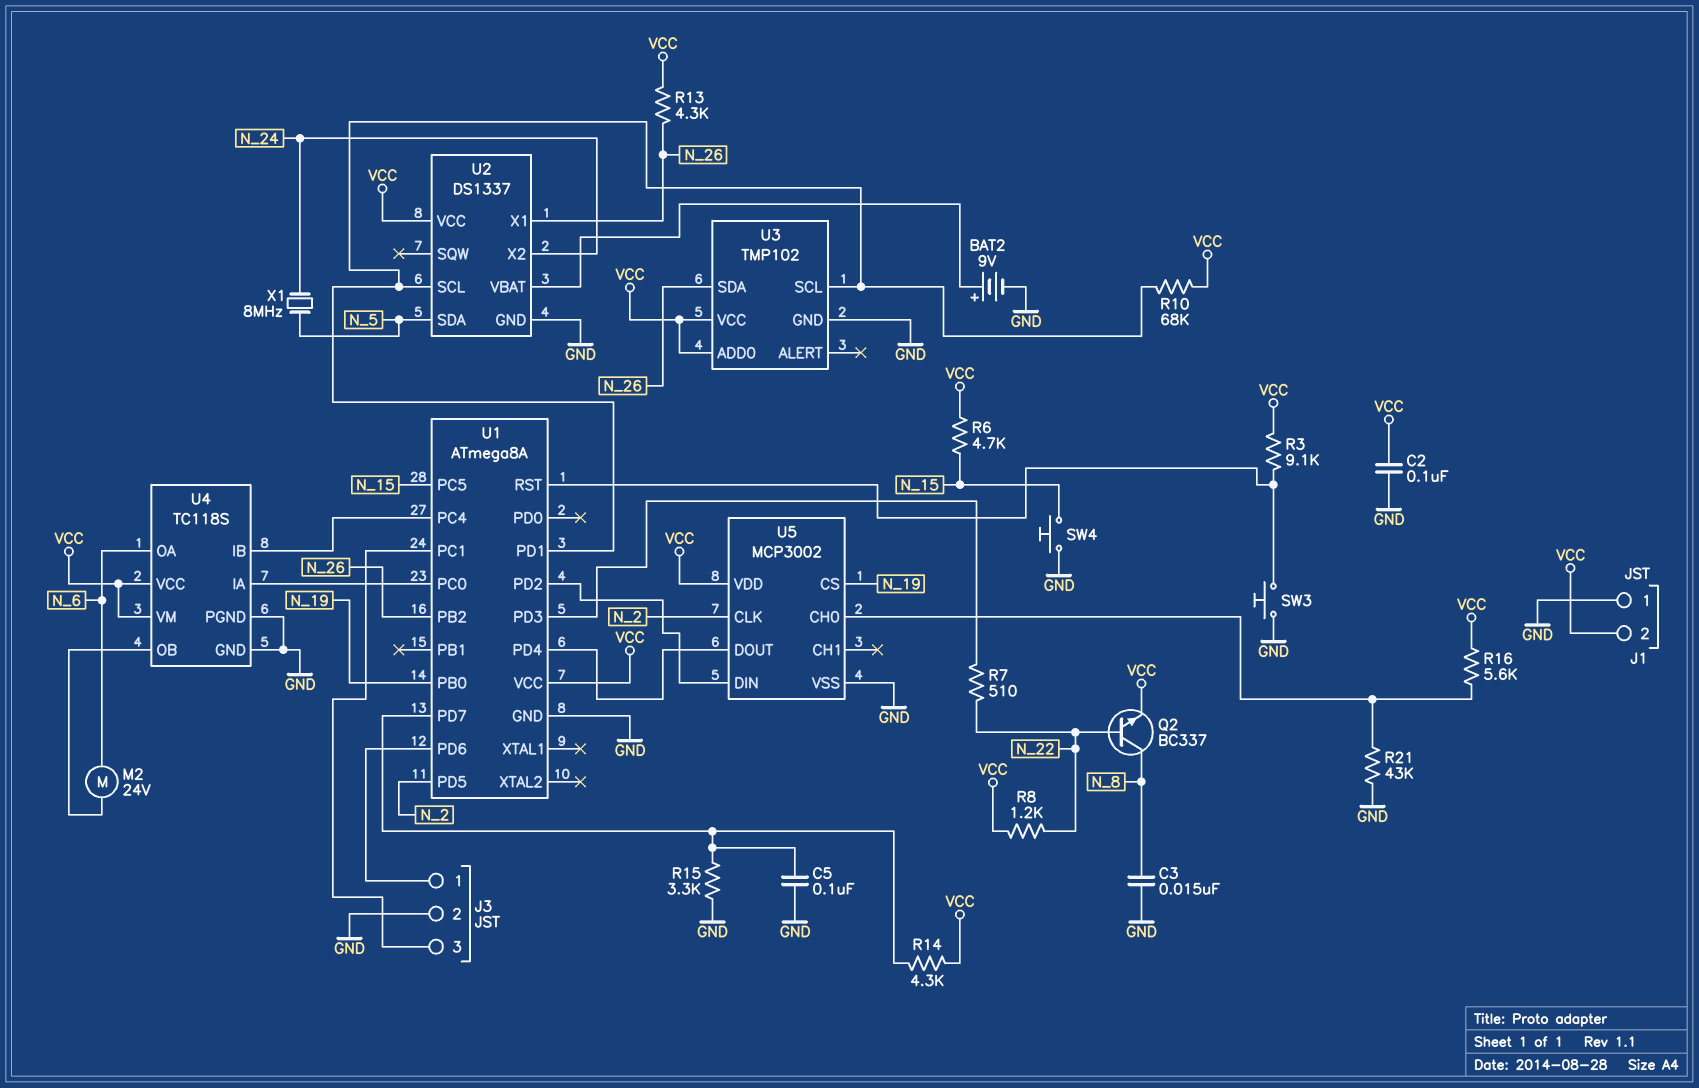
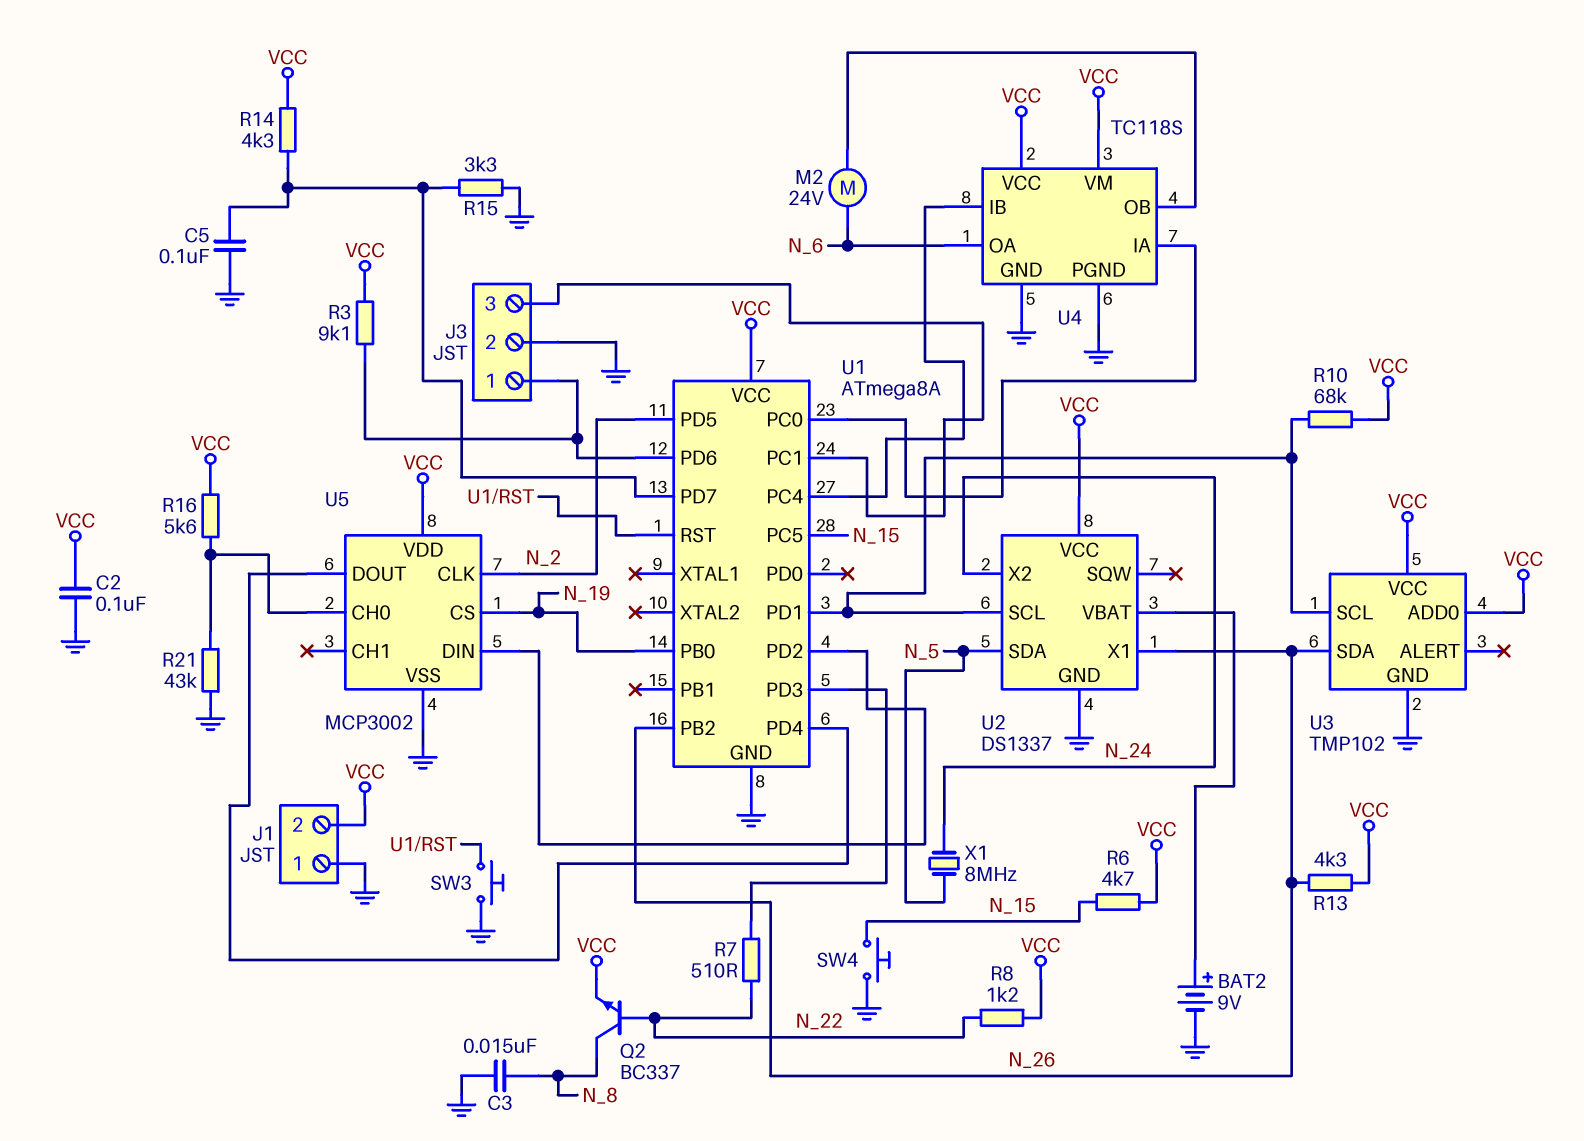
R3: 9.1k (U1/RST, VCC) -> 9.1k (J3/1, VCC)

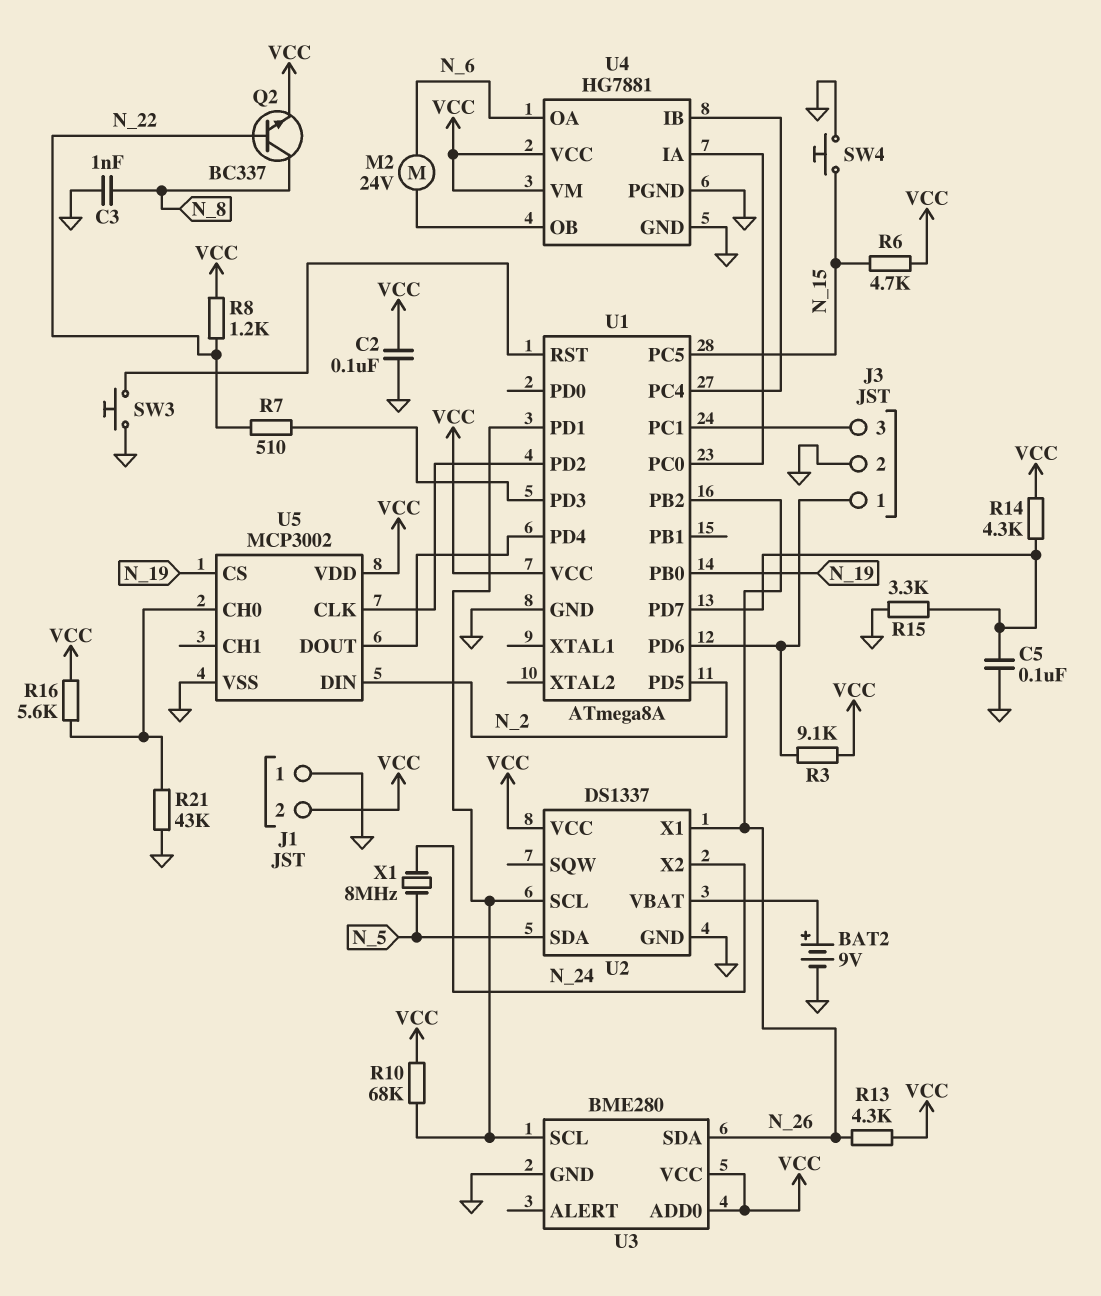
C3: 15nF (GND, N_8) -> 1nF (GND, N_8)
U3: TMP102 -> BME280
U4: TC118S -> HG7881
U5 pin CLK: N_2 -> U1/PD2
U5 pin DIN: U1/PD2 -> N_2

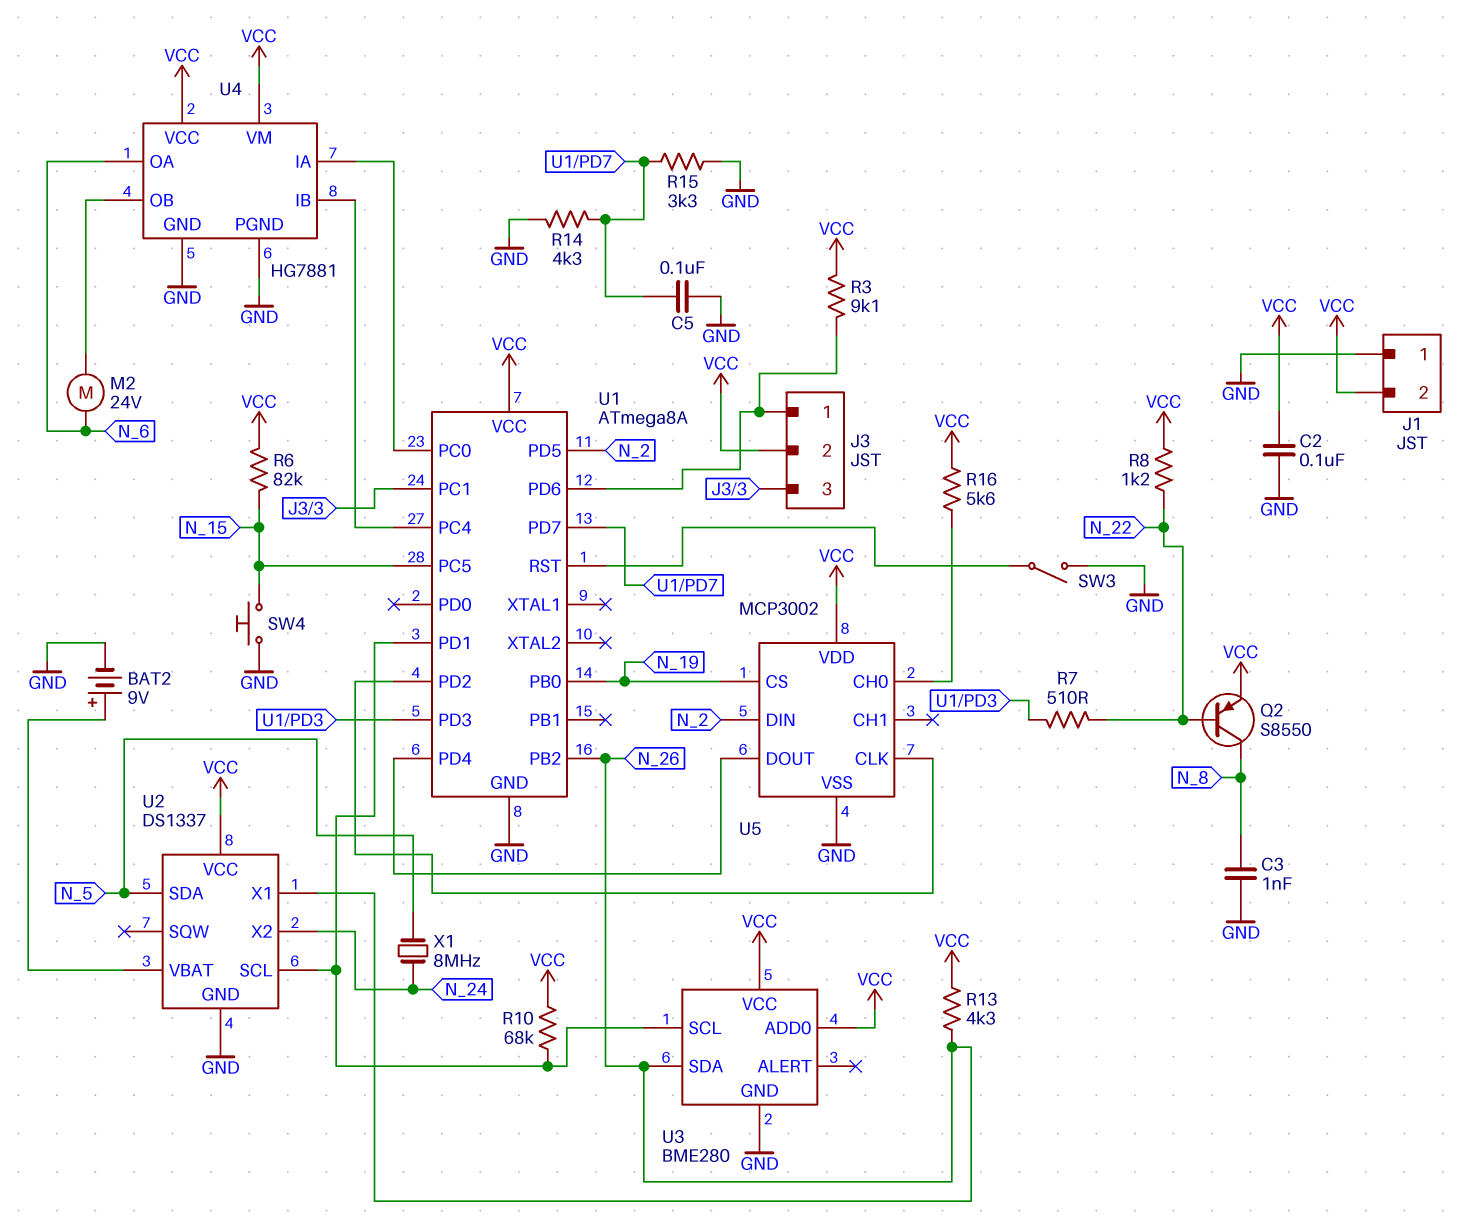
J3 pin 2: GND -> VCC
Q2: NPN BC337 (B N_22, C N_8, E VCC) -> PNP S8550 (B N_22, C N_8, E VCC)
R6: 4.7k (N_15, VCC) -> 82k (N_15, VCC)
R14: 4.3k (U1/PD7, VCC) -> 4.3k (GND, U1/PD7)
R21: 43k (GND, U5/CH0) -> none
SW3: button (GND, U1/RST) -> switch (GND, U1/RST)

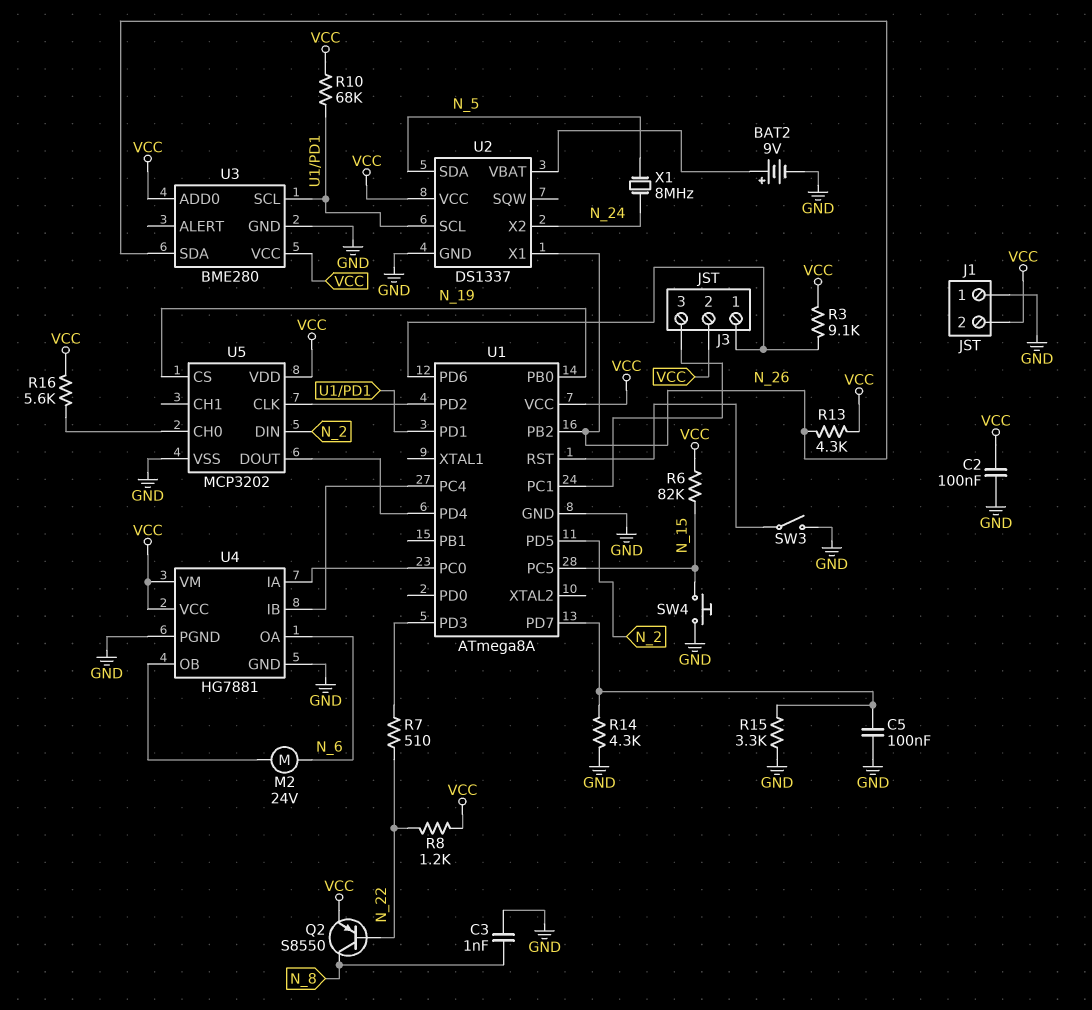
U5: MCP3002 -> MCP3202

